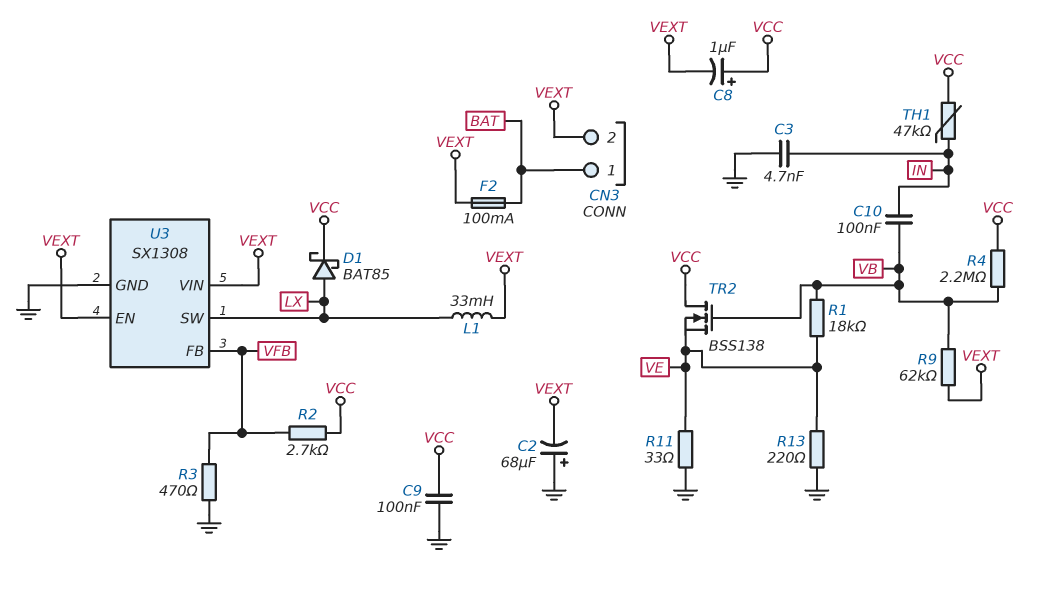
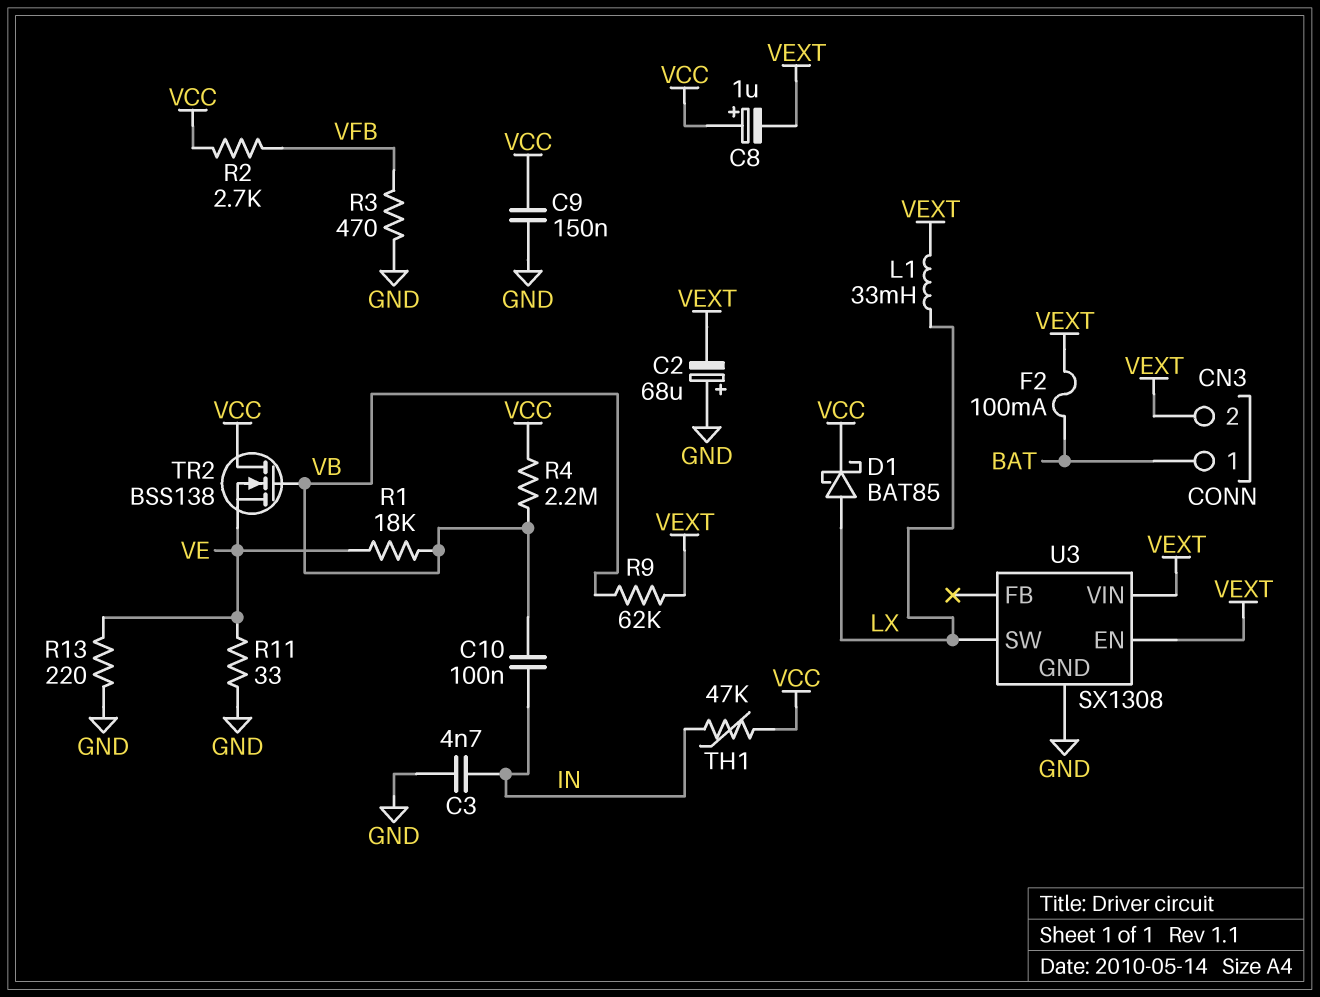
C9: 100nF (GND, VCC) -> 150nF (GND, VCC)
U3 pin FB: VFB -> none

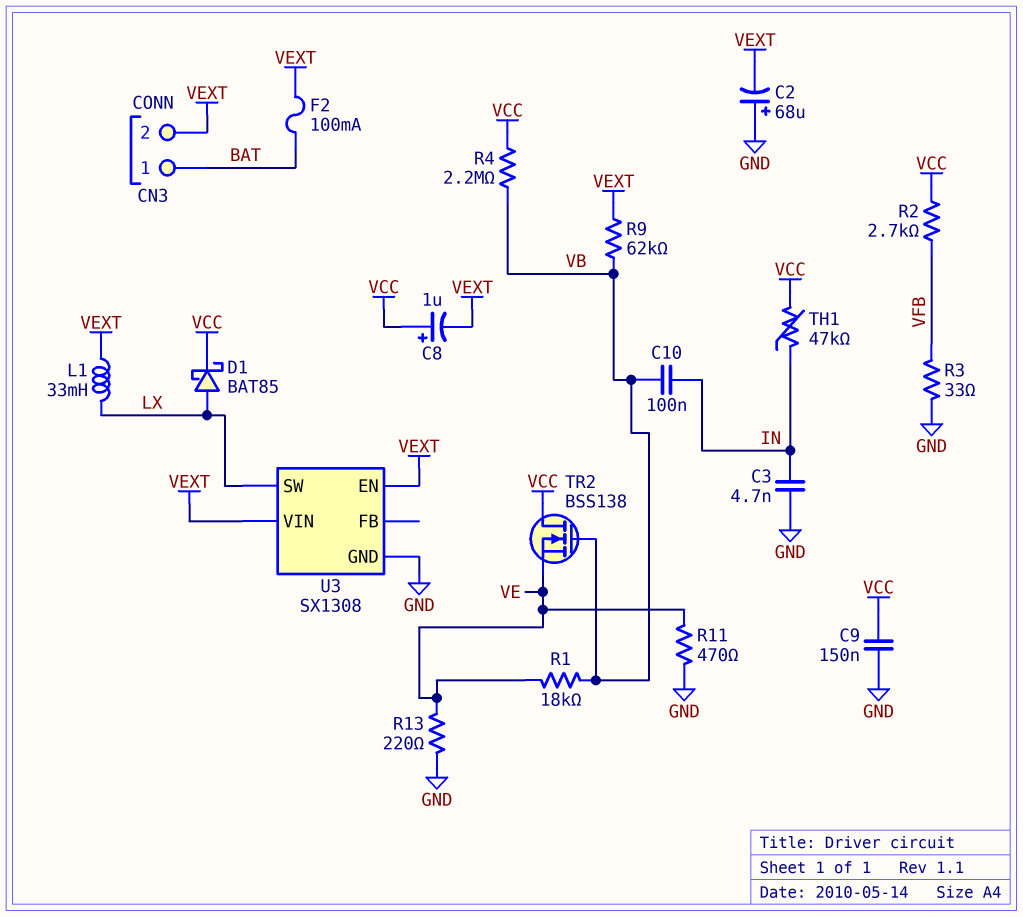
R3: 470 (GND, VFB) -> 33 (GND, VFB)
R11: 33 (GND, VE) -> 470 (GND, VE)

